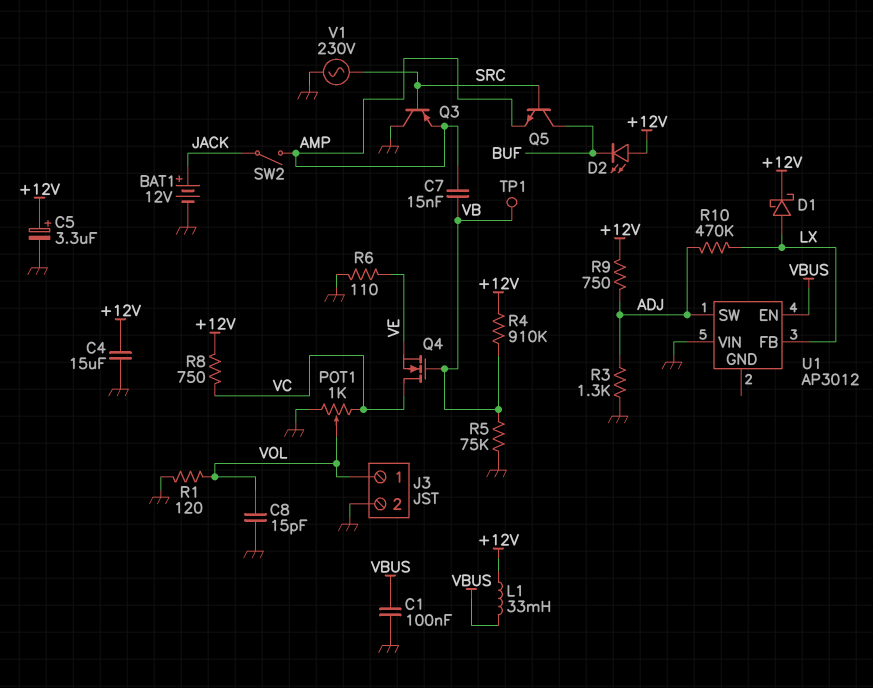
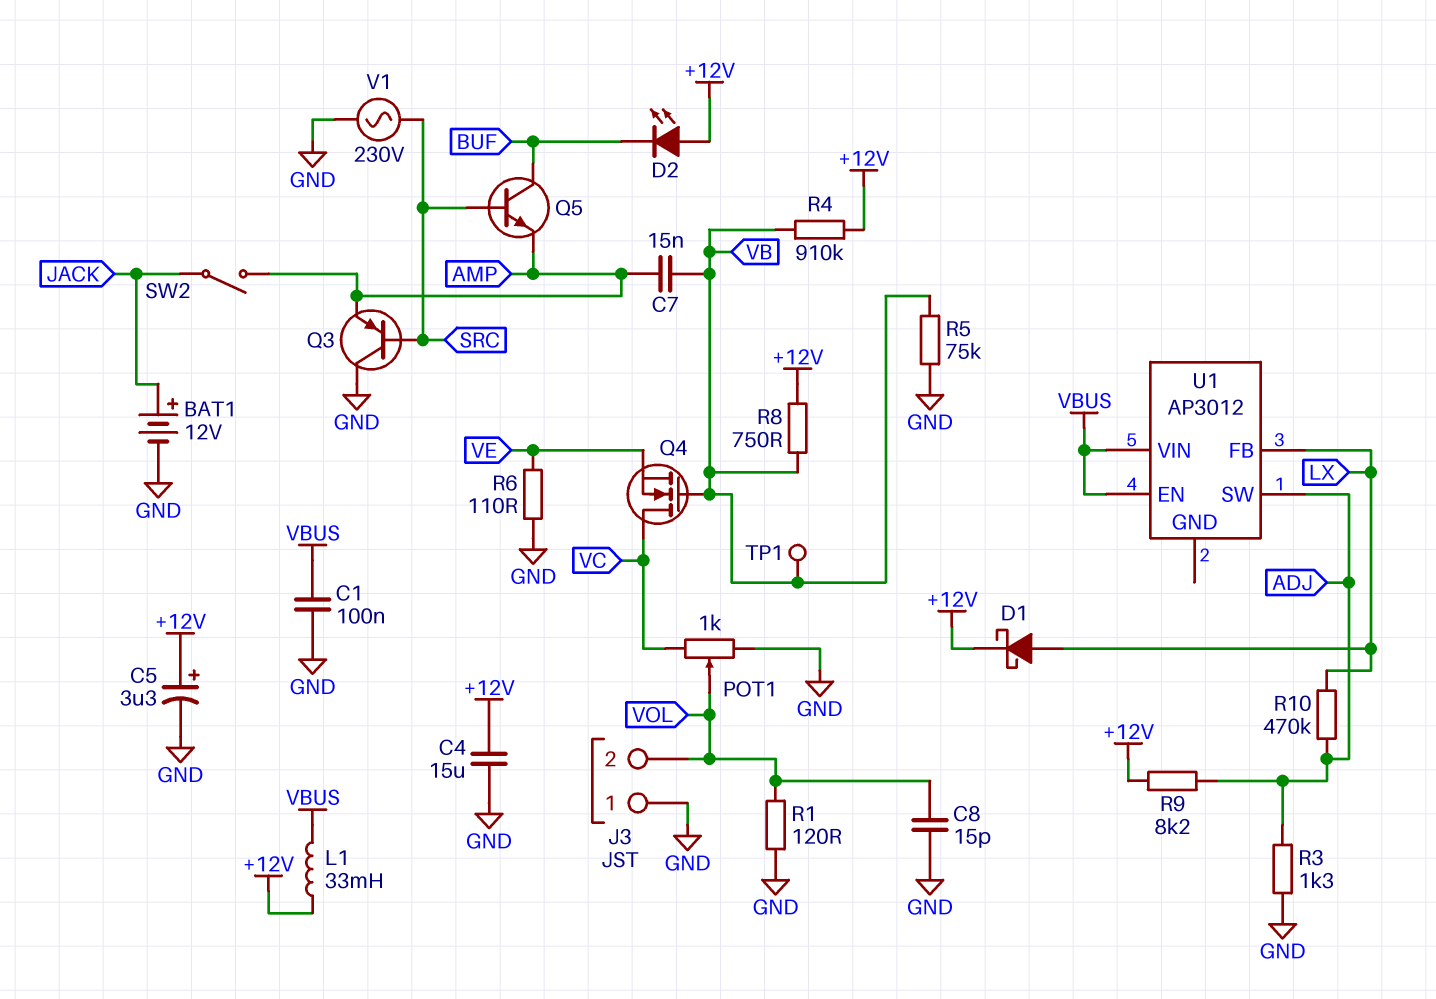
J3 pin 1: VOL -> GND
J3 pin 2: GND -> VOL
R8: 750 (+12V, VC) -> 750 (+12V, VB)
R9: 750 (+12V, ADJ) -> 8.2k (+12V, ADJ)
U1 pin VIN: GND -> VBUS

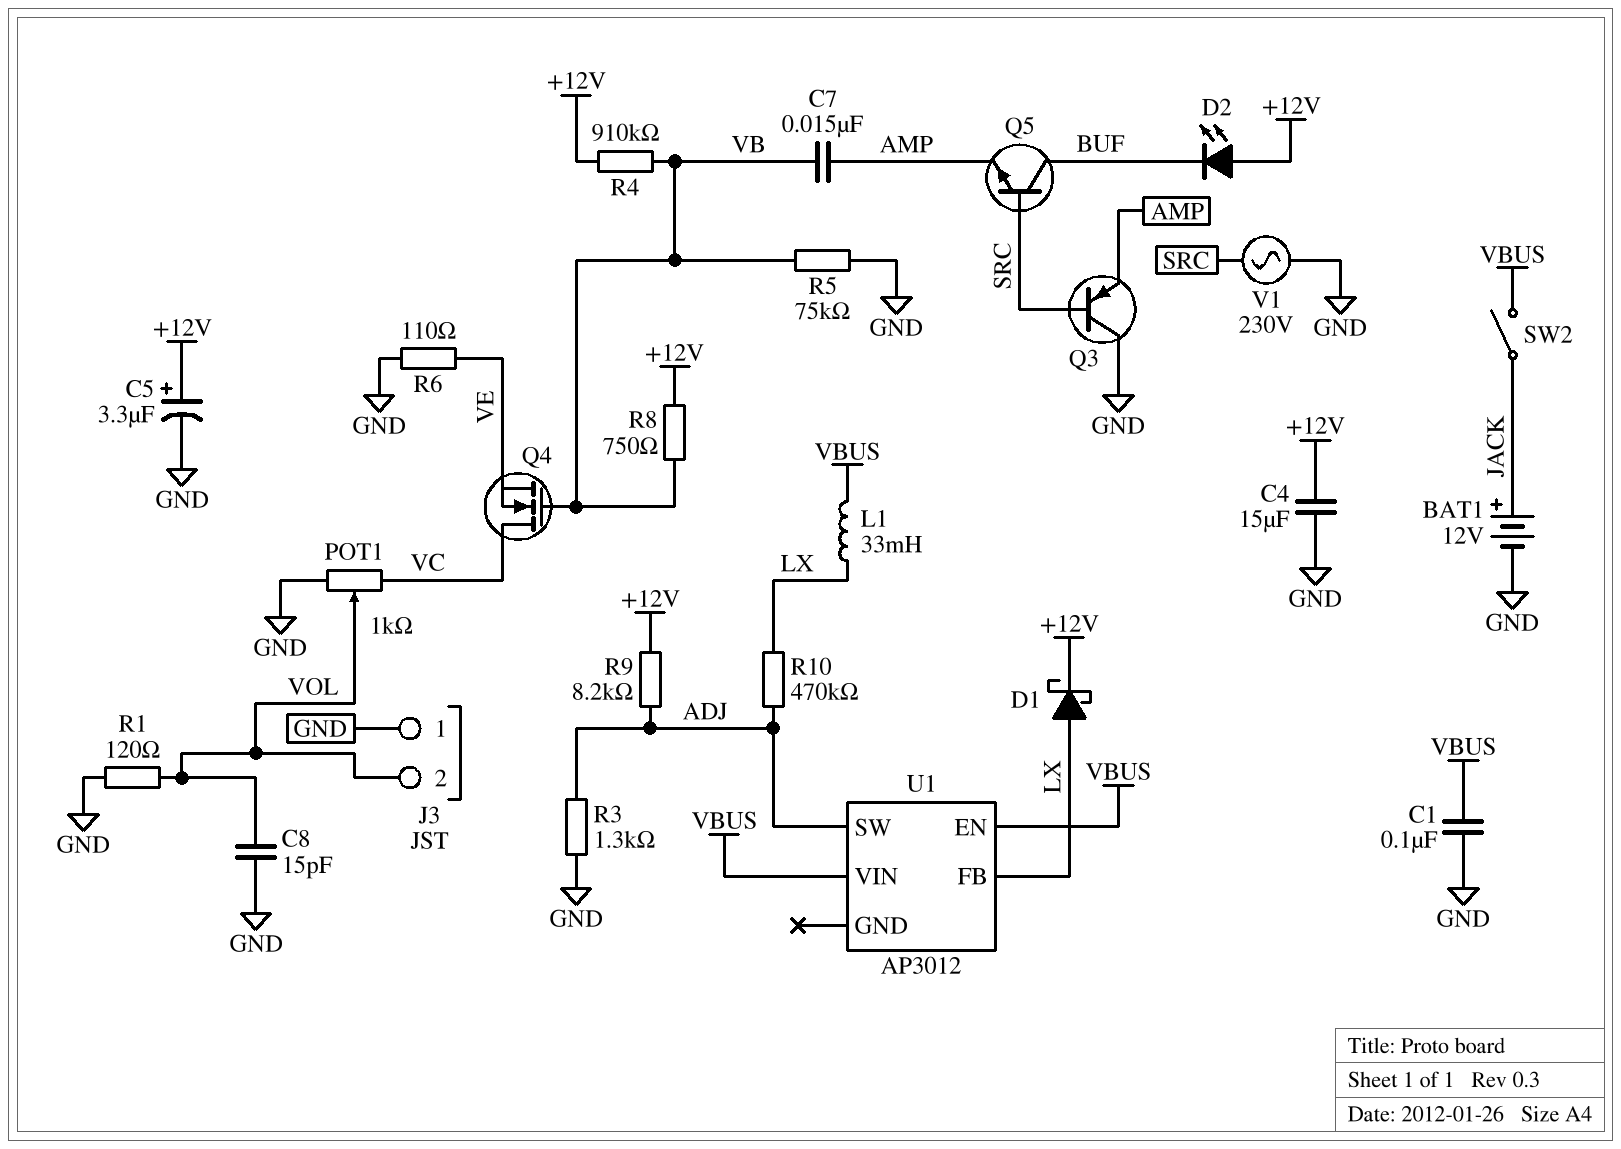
L1: 33mH (+12V, VBUS) -> 33mH (LX, VBUS)
SW2: switch (AMP, JACK) -> switch (JACK, VBUS)
TP1: test point (VB) -> none

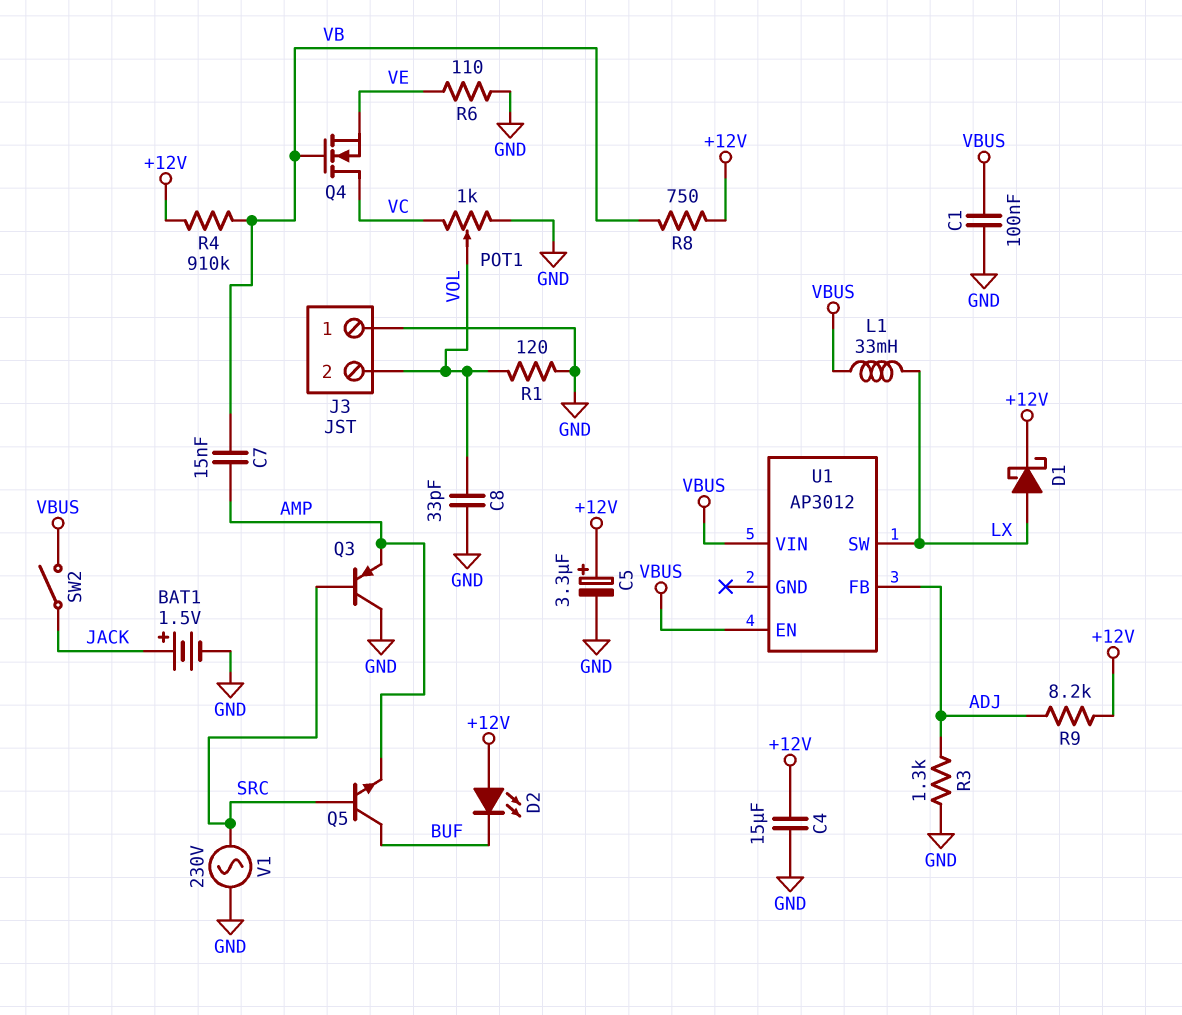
BAT1: 12V (plus JACK, minus GND) -> 1.5V (plus JACK, minus GND)
C8: 15pF (GND, VOL) -> 33pF (GND, VOL)
R5: 75k (GND, VB) -> none
R10: 470k (ADJ, LX) -> none
U1 pin FB: LX -> ADJ
U1 pin SW: ADJ -> LX

